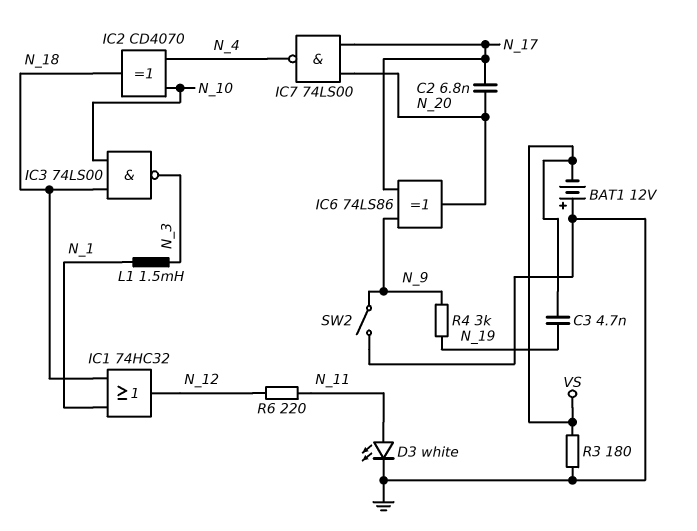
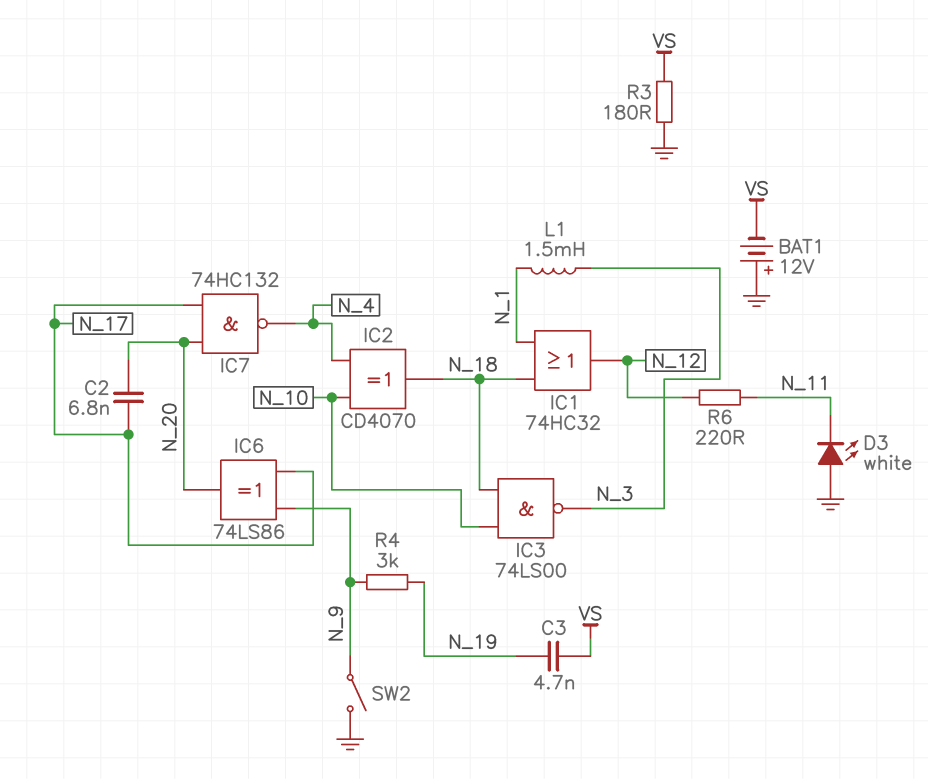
D3: LED white (A N_11, K GND) -> LED white (A GND, K N_11)
IC7: NAND 74LS00 (in N_17, in N_20, out N_4) -> NAND 74HC132 (in N_17, in N_20, out N_4)

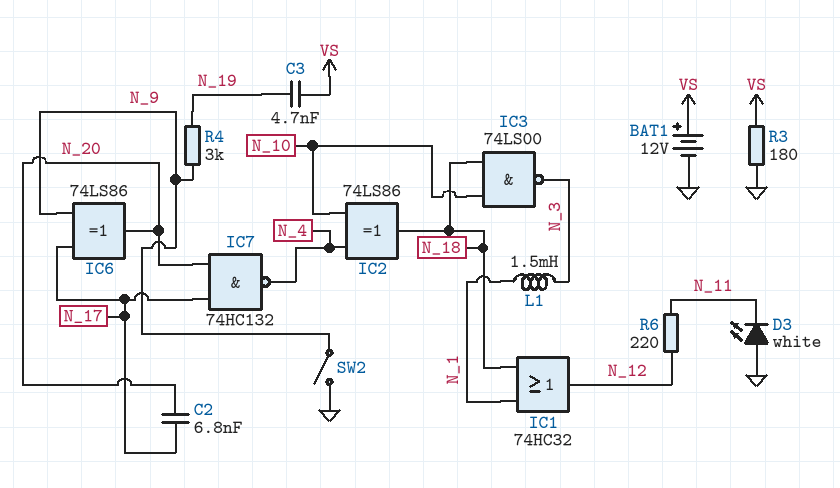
BAT1: 12V (plus GND, minus VS) -> 12V (plus VS, minus GND)
IC2: XOR CD4070 (in N_4, in N_10, out N_18) -> XOR 74LS86 (in N_4, in N_10, out N_18)

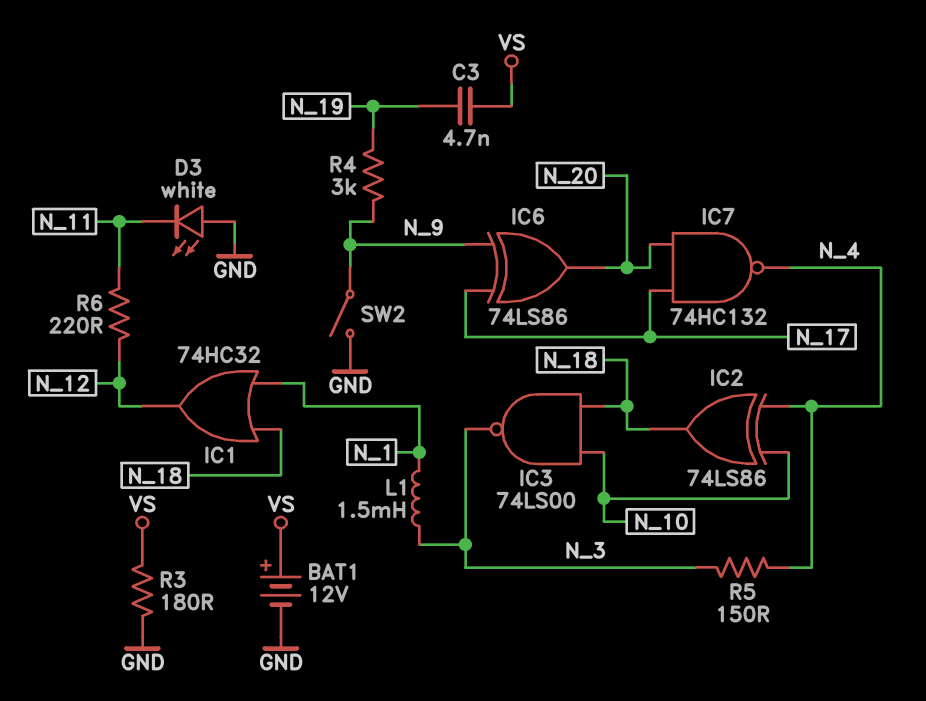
C2: 6.8nF (N_17, N_20) -> none
R5: none -> 150 (N_3, N_4)

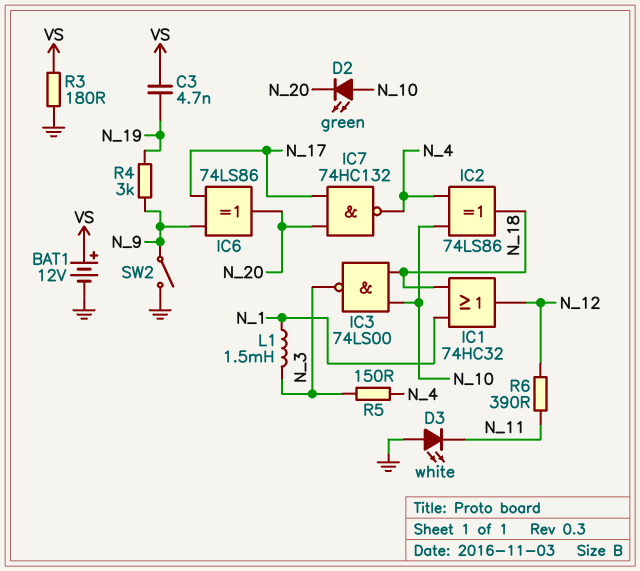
D2: none -> LED green (A N_10, K N_20)
R6: 220 (N_11, N_12) -> 390 (N_11, N_12)

